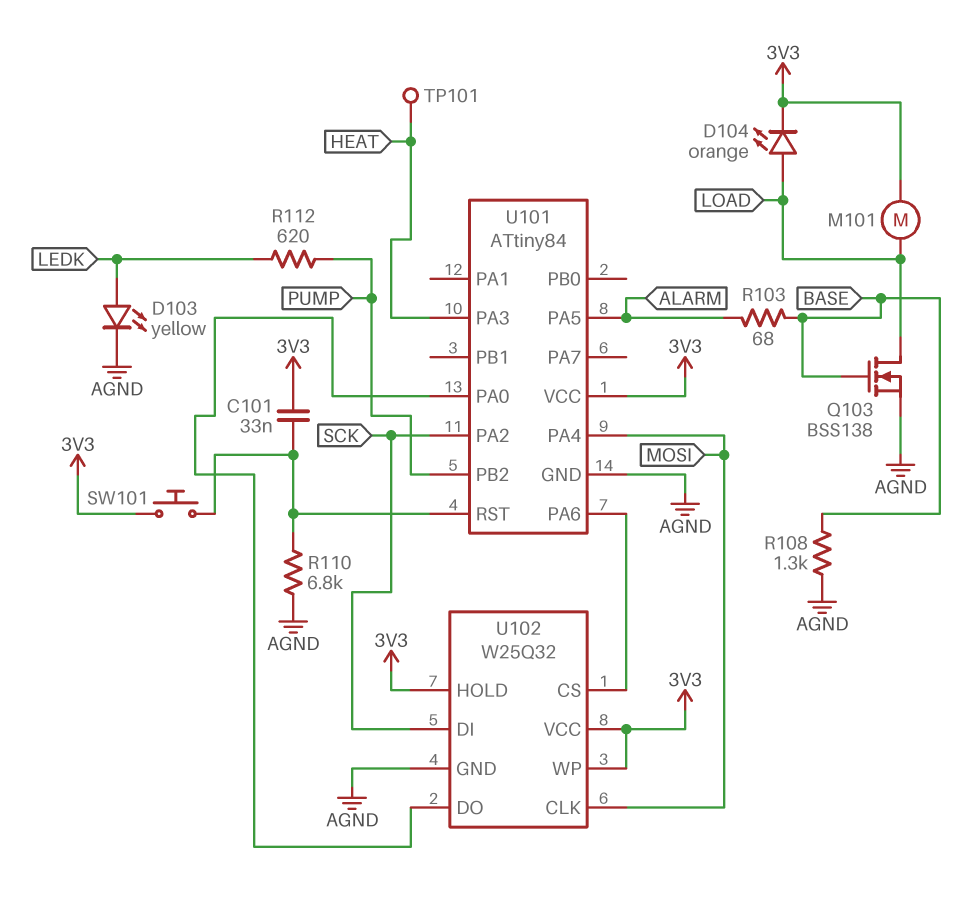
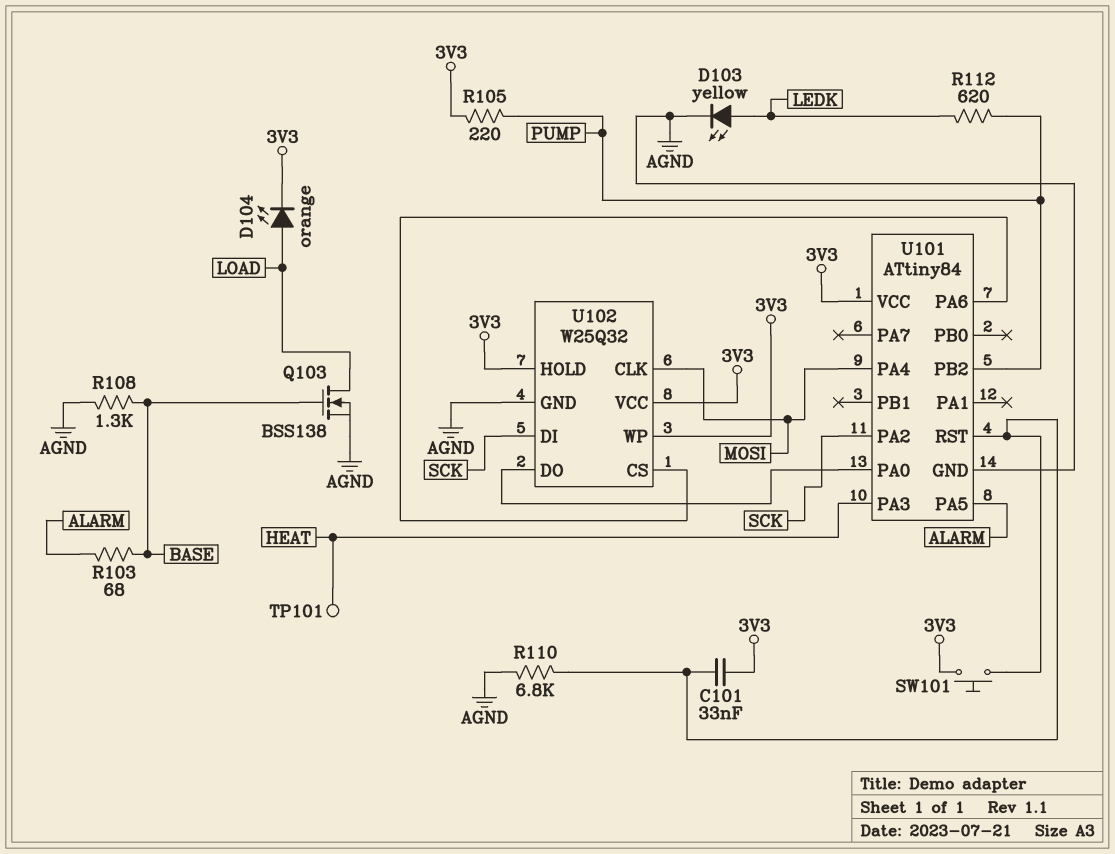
M101: motor (3V3, LOAD) -> none
R105: none -> 220 (3V3, PUMP)

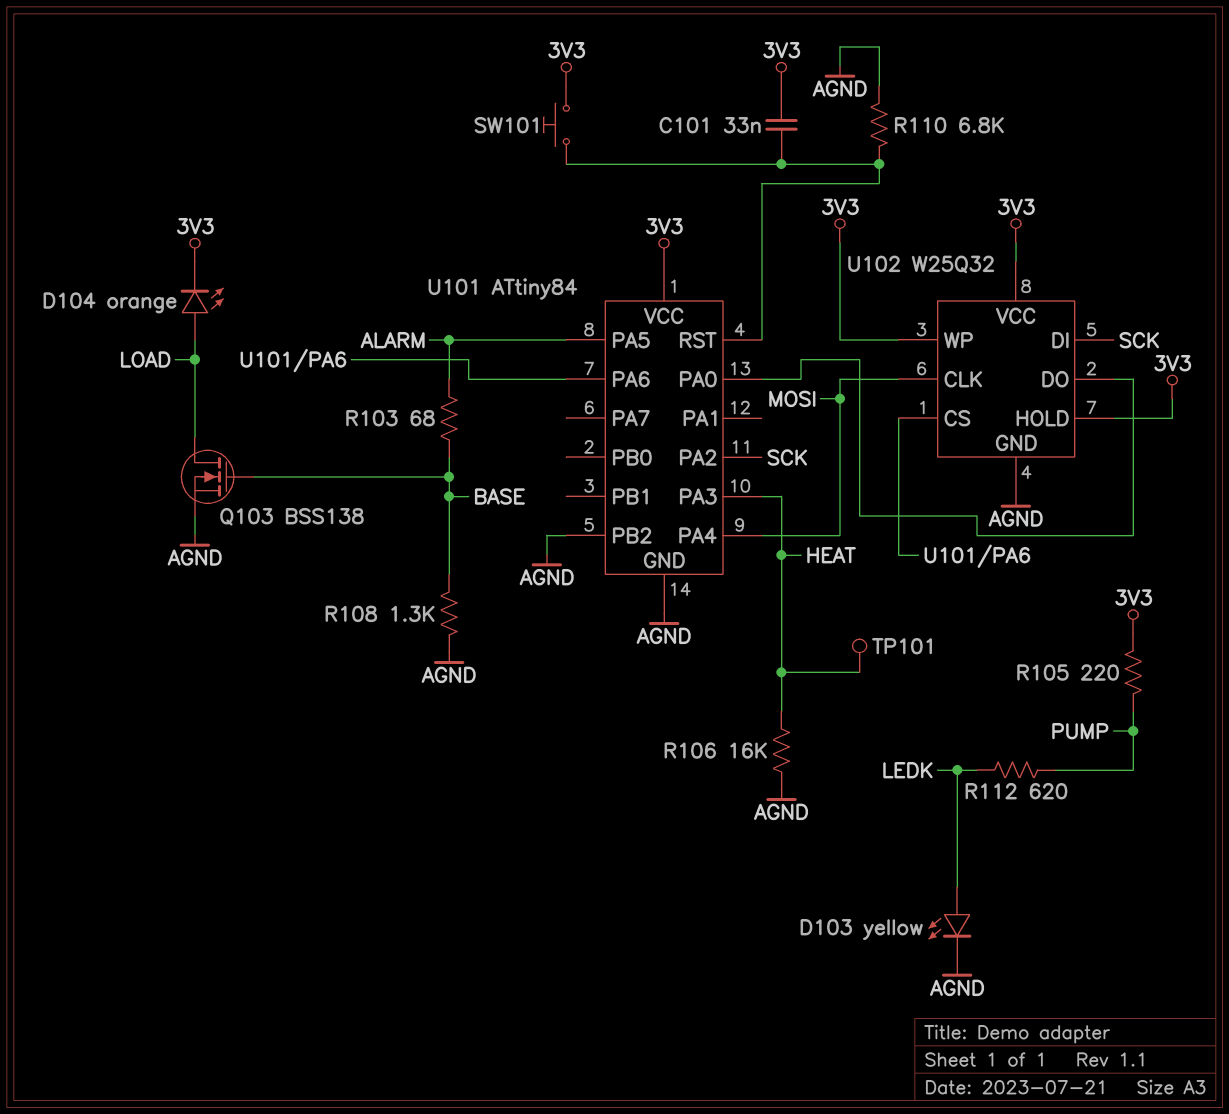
R106: none -> 16k (AGND, HEAT)
U101 pin PB2: PUMP -> AGND

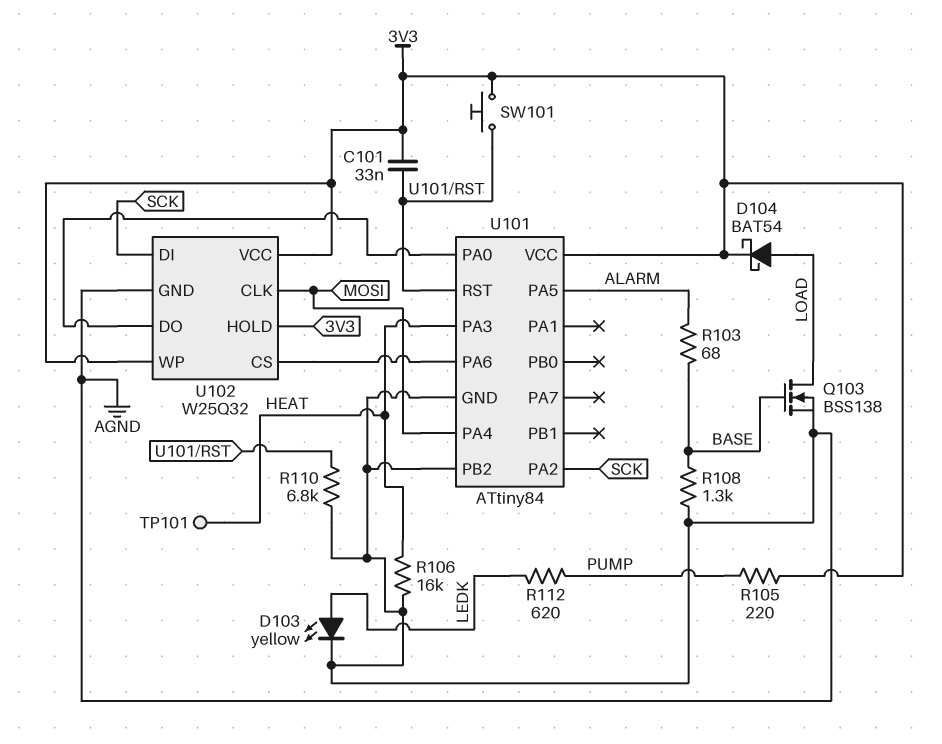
D104: LED orange (A LOAD, K 3V3) -> schottky BAT54 (A LOAD, K 3V3)

